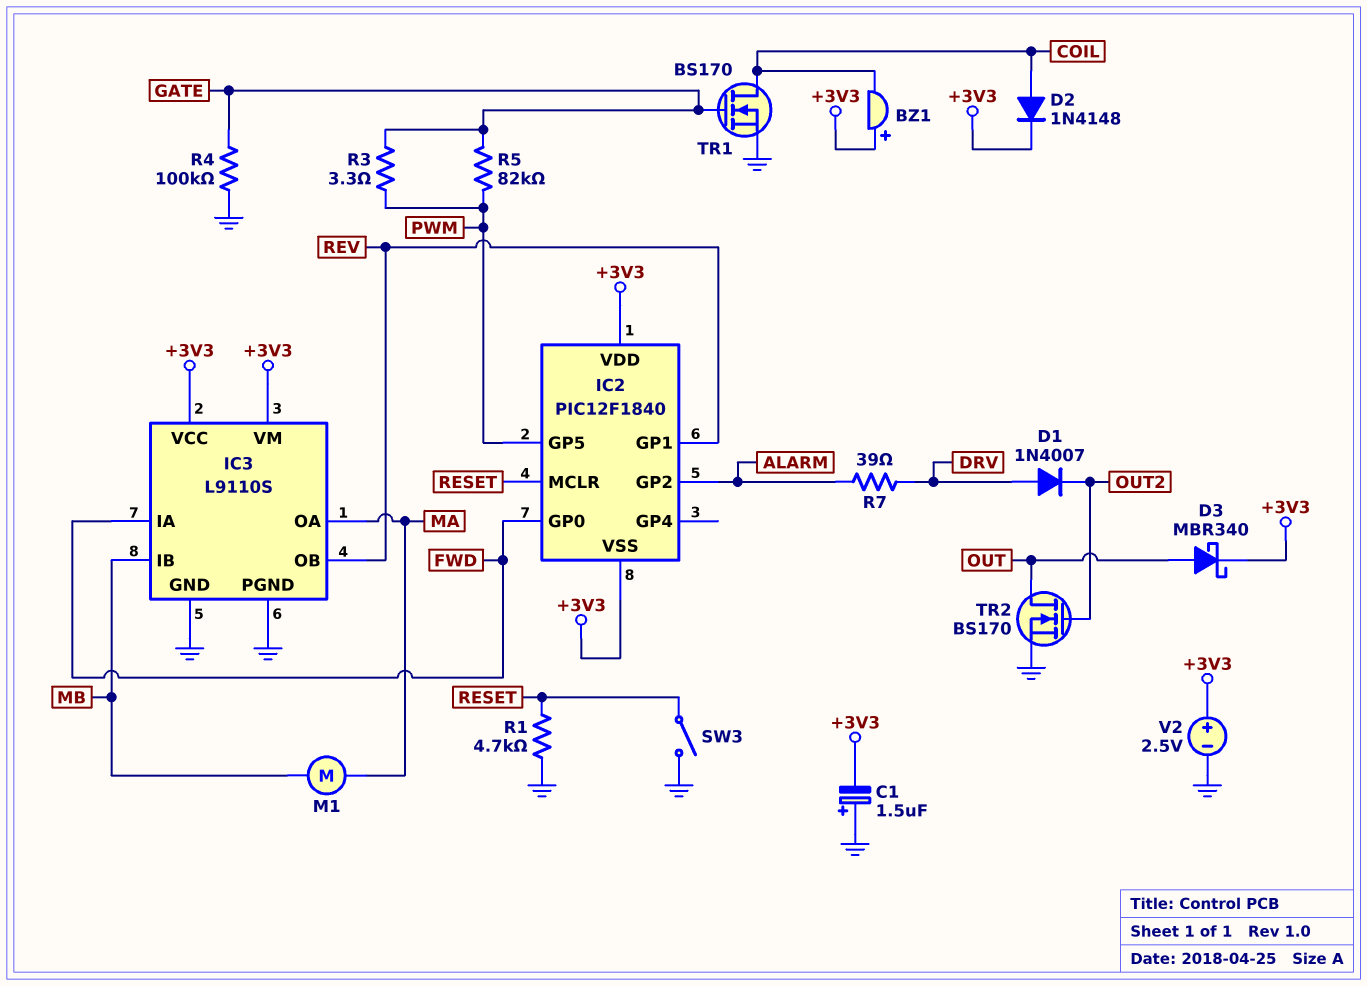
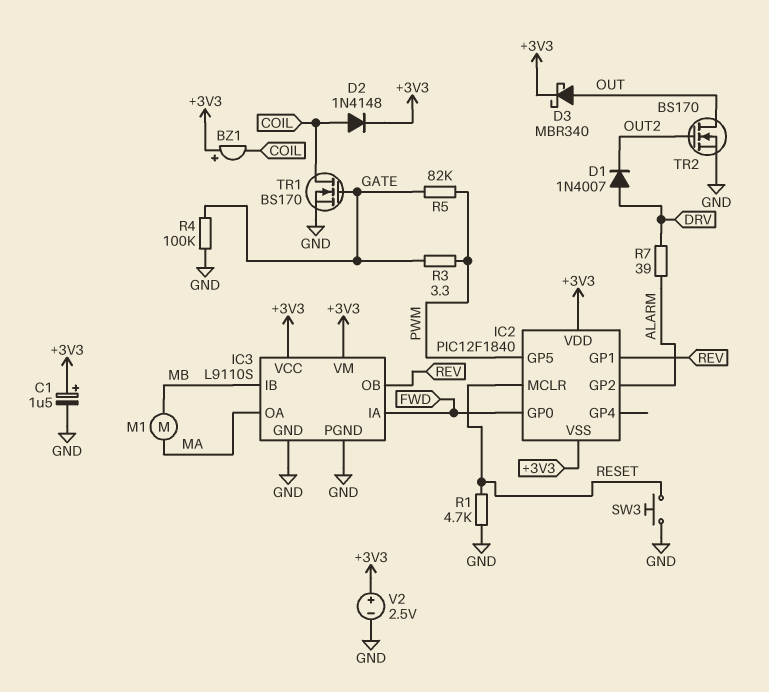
C1: 1.5uF (plus GND, minus +3V3) -> 1.5uF (plus +3V3, minus GND)
SW3: switch (GND, RESET) -> button (GND, RESET)

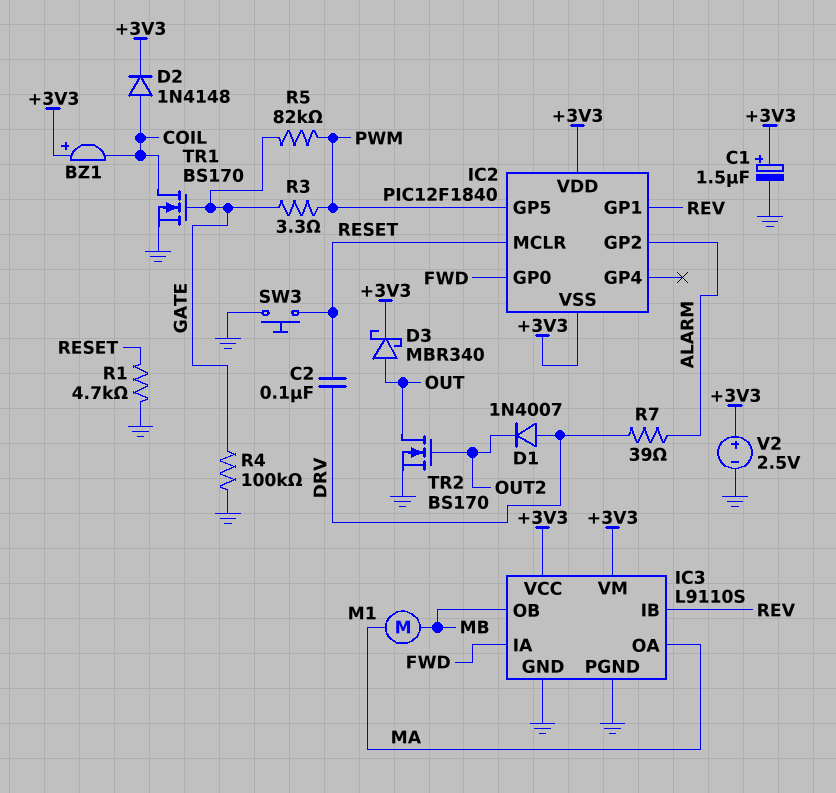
C2: none -> 100nF (DRV, RESET)
IC3 pin IB: MB -> REV
IC3 pin OB: REV -> MB

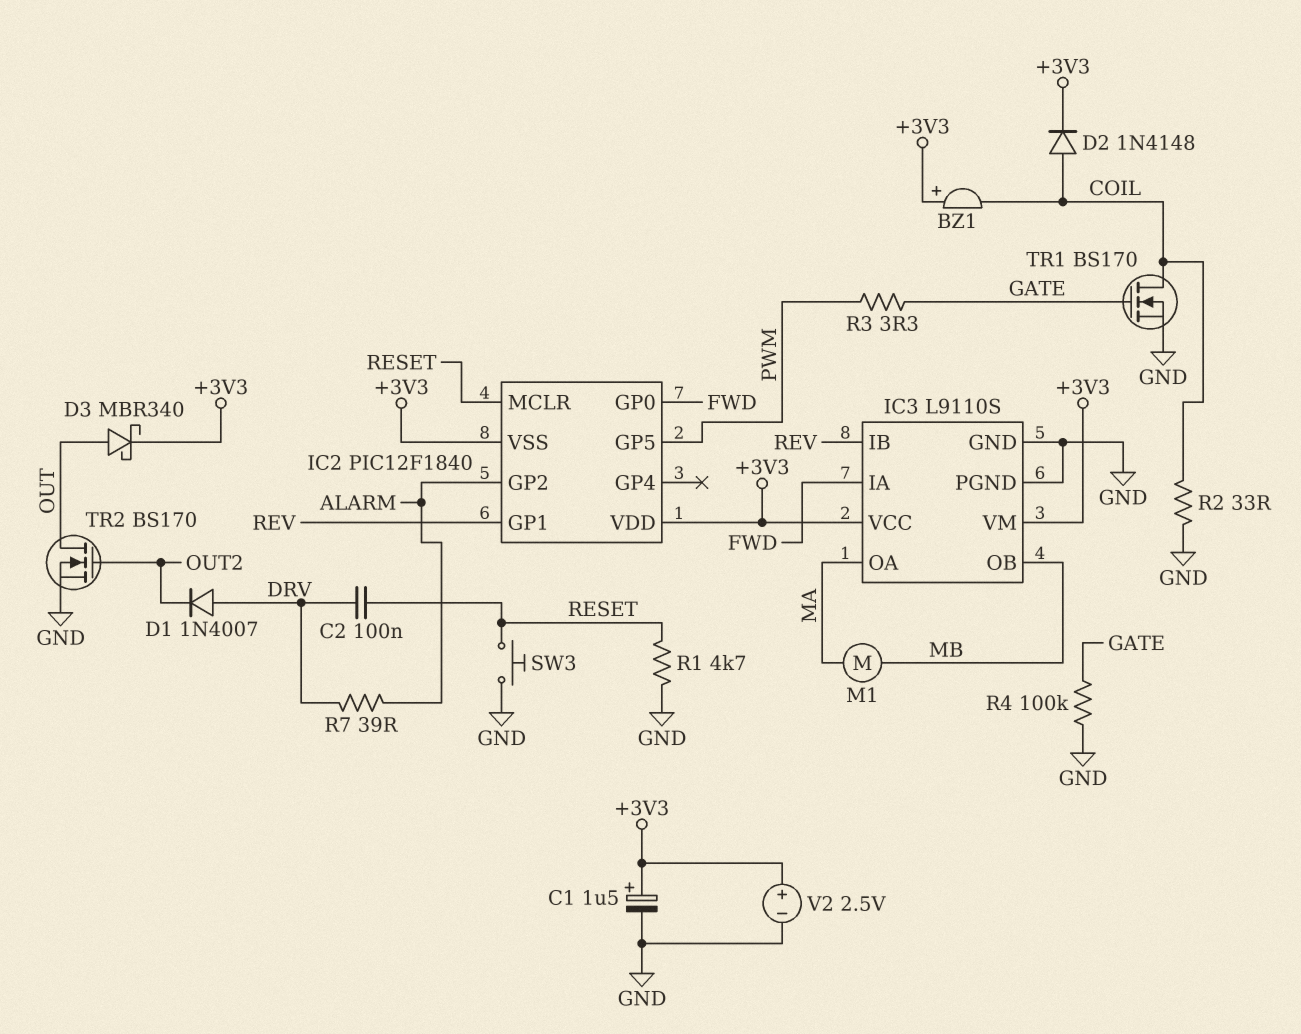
R2: none -> 33 (COIL, GND)
R5: 82k (GATE, PWM) -> none

